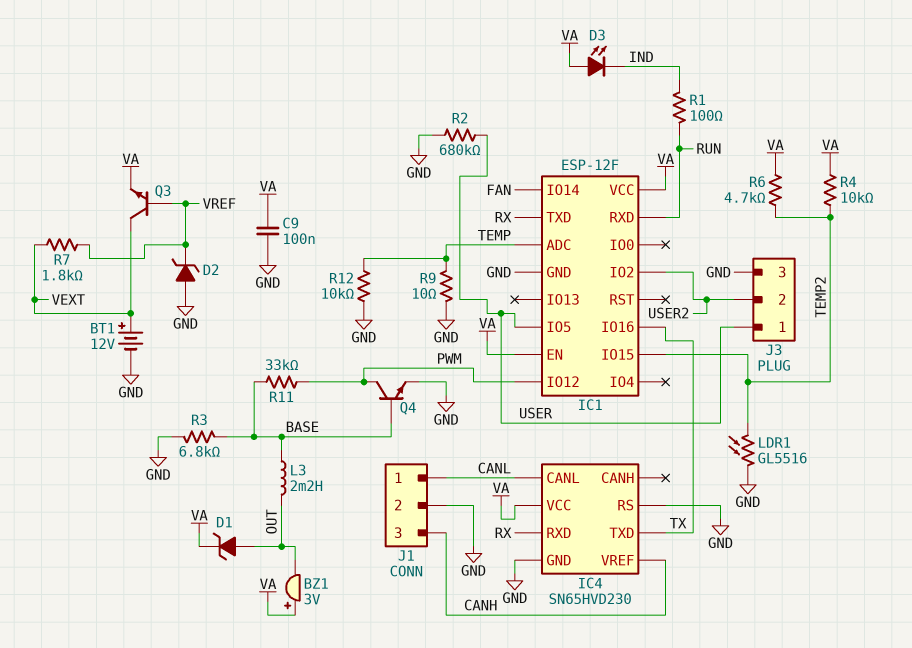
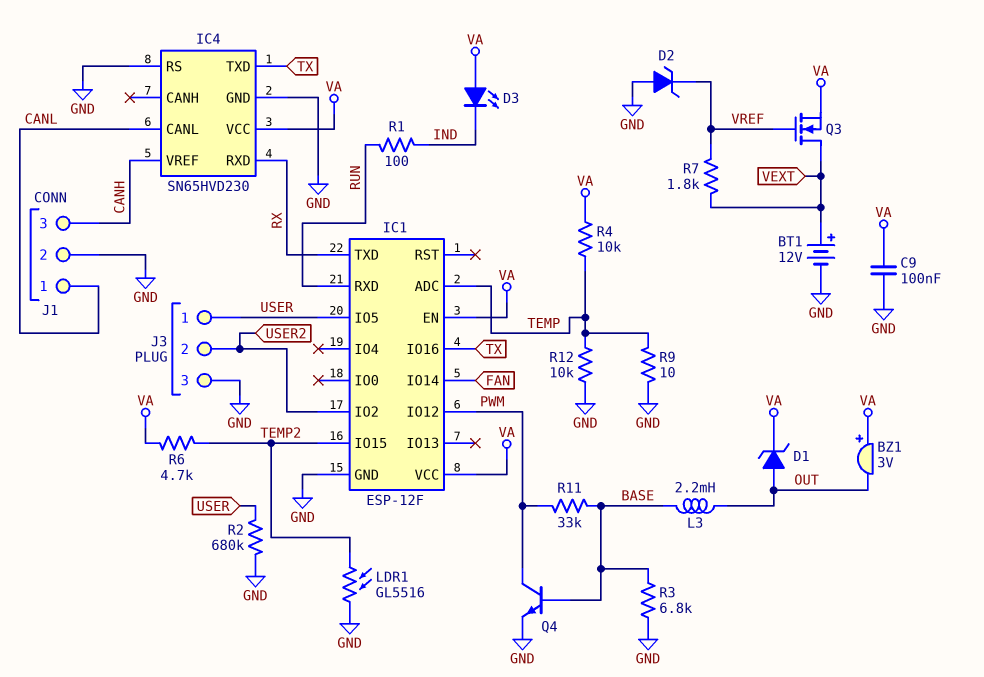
Q3: NPN (B VREF, C VEXT, E VA) -> NMOS (G VREF, D VEXT, S VA)
R4: 10k (TEMP2, VA) -> 10k (TEMP, VA)

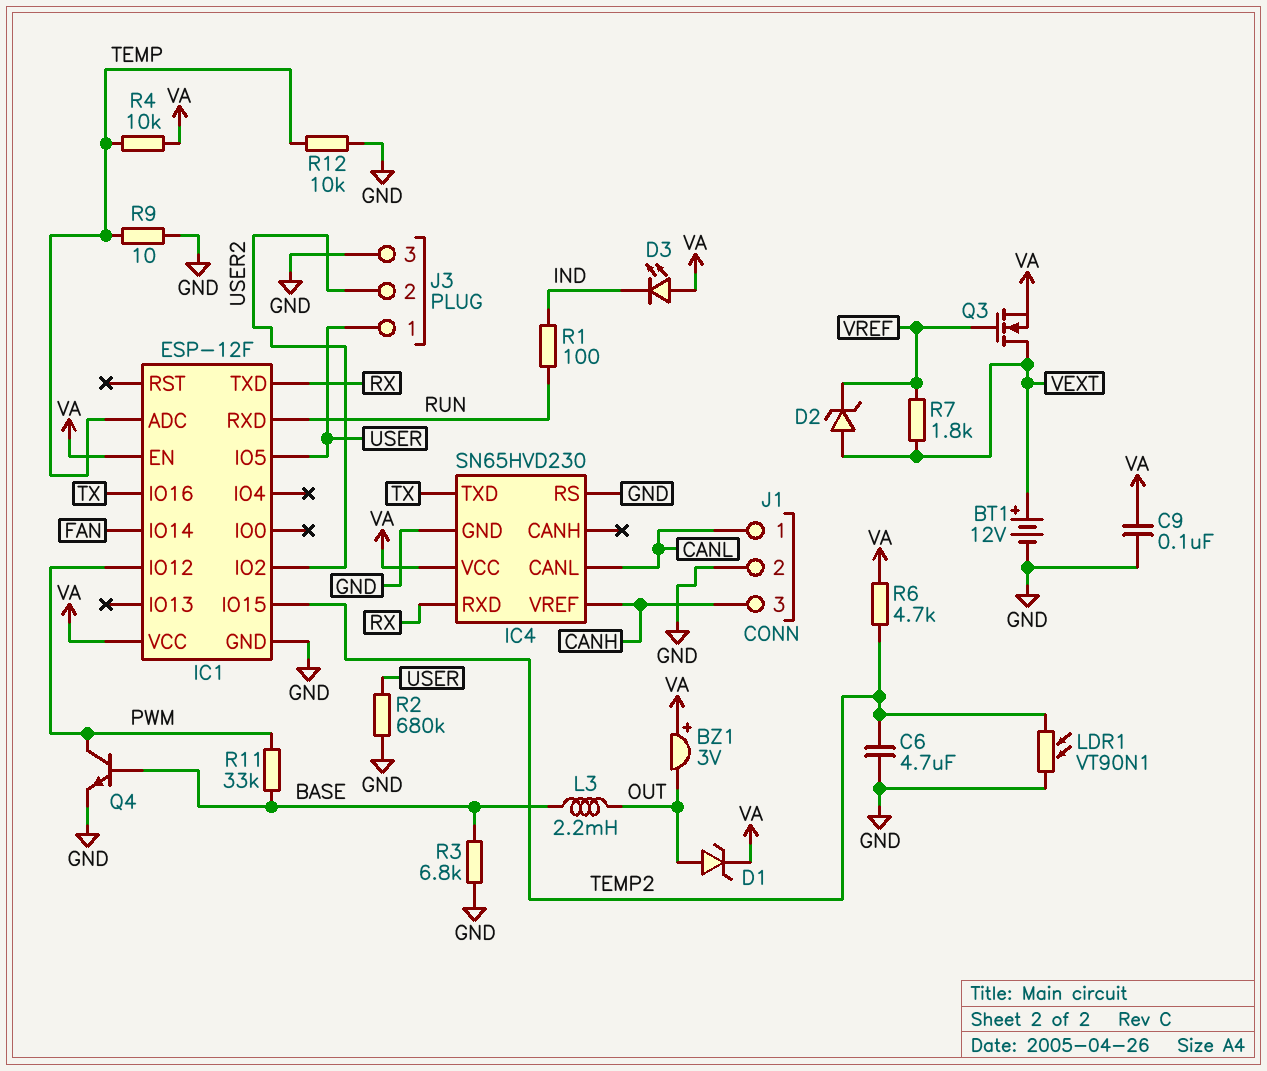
C6: none -> 4.7uF (GND, TEMP2)
D2: zener (A GND, K VREF) -> zener (A VEXT, K VREF)
LDR1: GL5516 (GND, TEMP2) -> VT90N1 (GND, TEMP2)

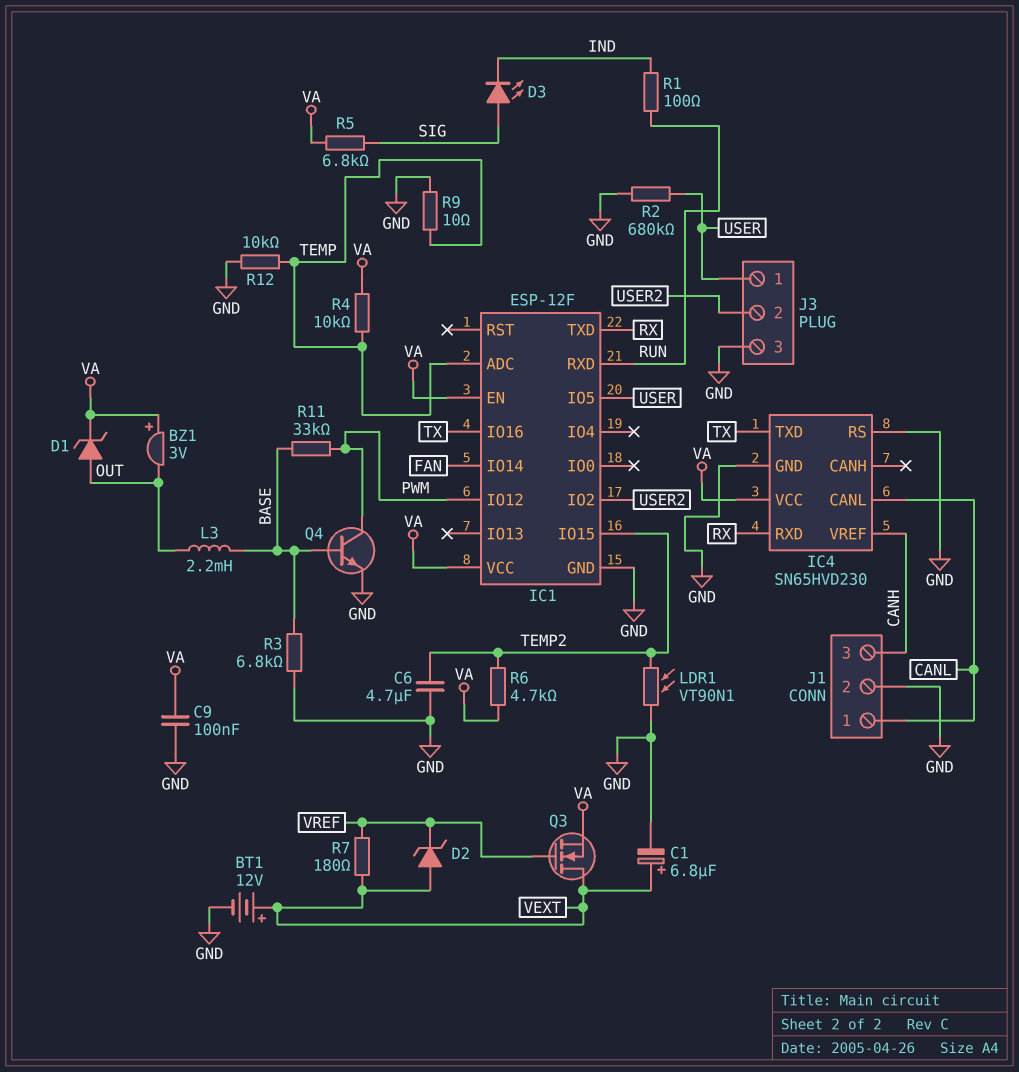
C1: none -> 6.8uF (plus VEXT, minus GND)
D3: LED (A VA, K IND) -> LED (A SIG, K IND)
R5: none -> 6.8k (SIG, VA)
R7: 1.8k (VEXT, VREF) -> 180 (VEXT, VREF)

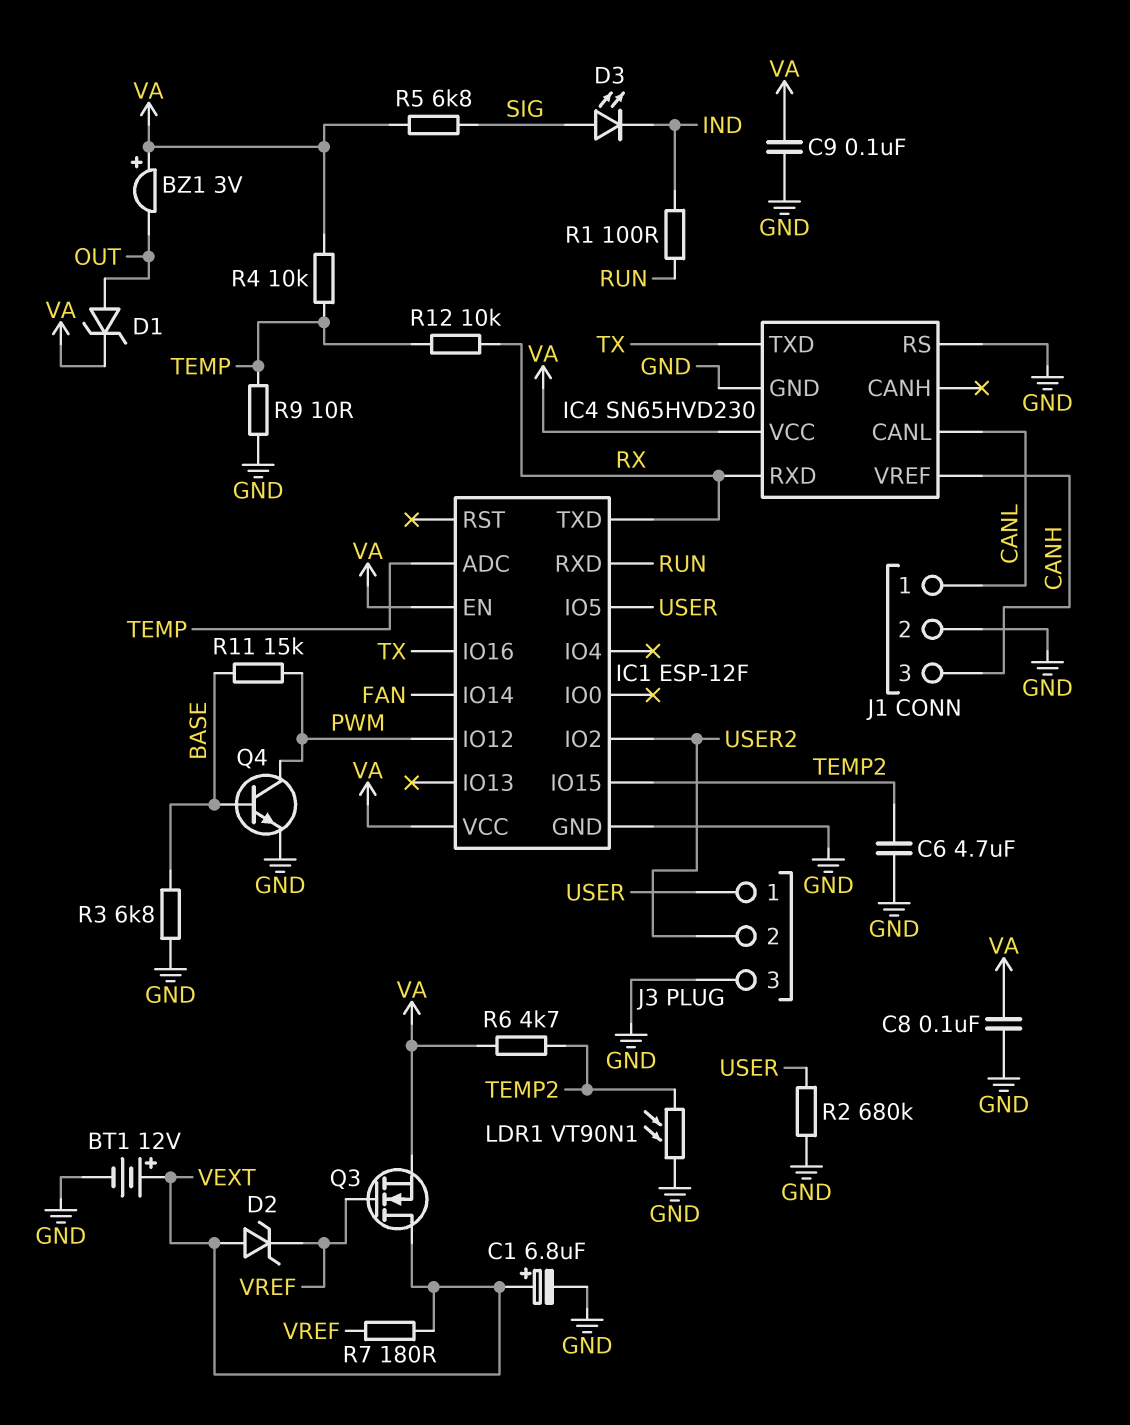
C8: none -> 100nF (GND, VA)
L3: 2.2mH (BASE, OUT) -> none
R11: 33k (BASE, PWM) -> 15k (BASE, PWM)
R12: 10k (GND, TEMP) -> 10k (RX, TEMP)

